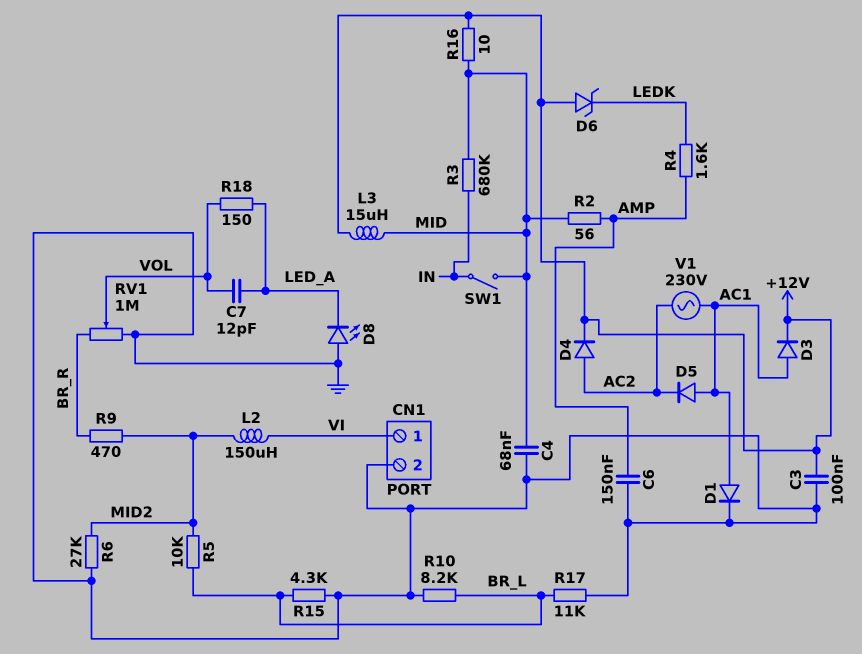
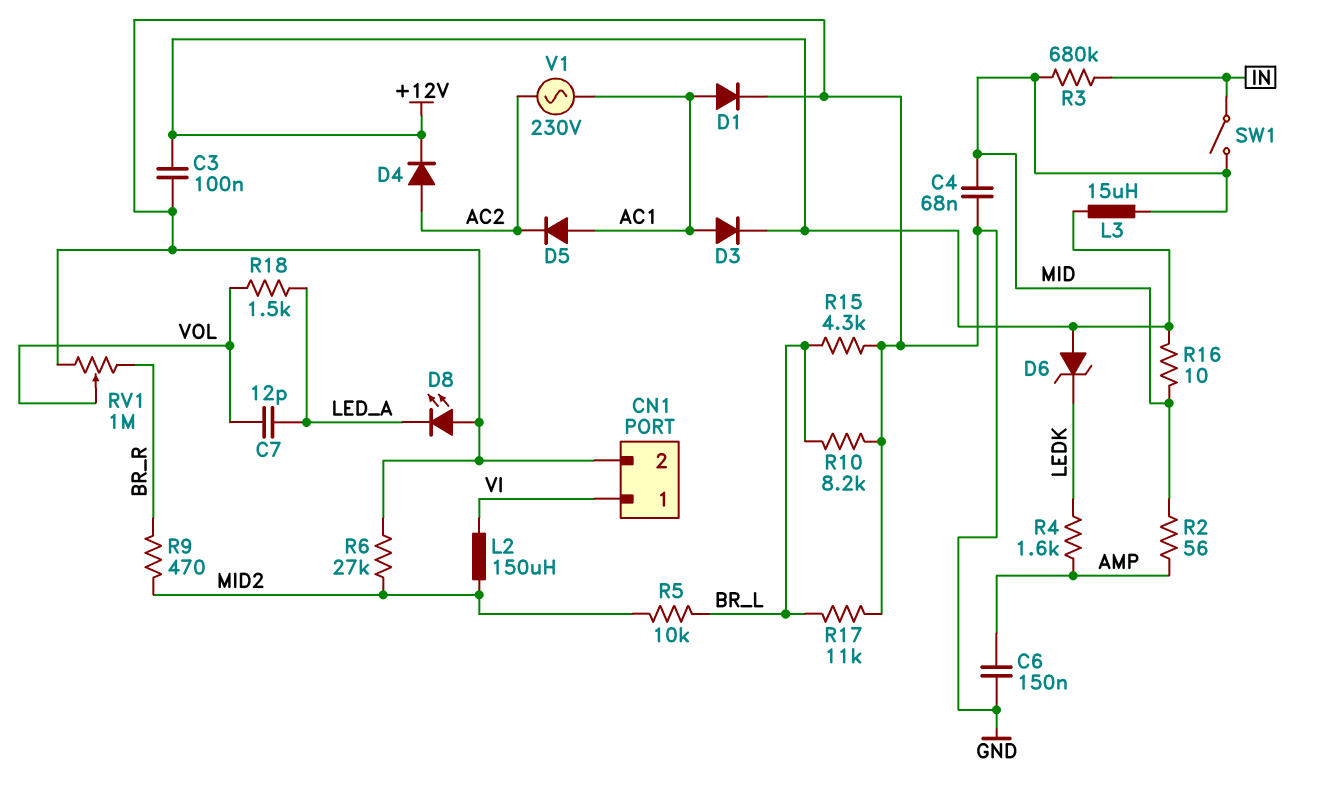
R18: 150 (LED_A, VOL) -> 1.5k (LED_A, VOL)

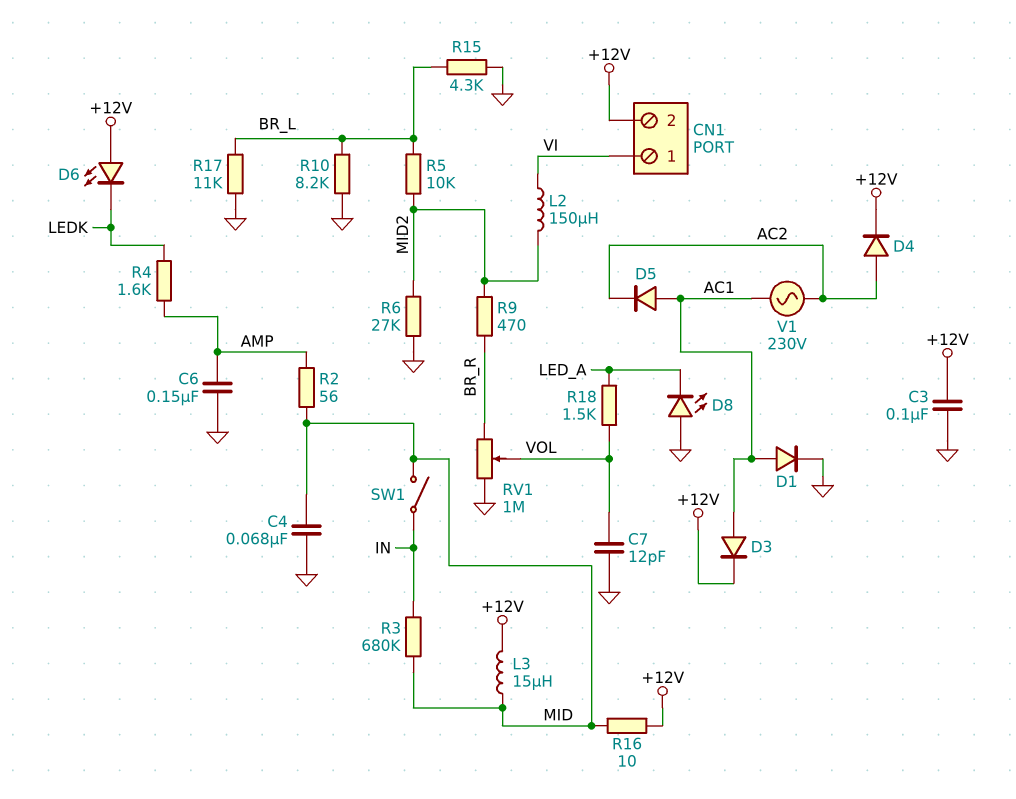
C7: 12pF (LED_A, VOL) -> 12pF (GND, VOL)
CN1 pin 2: GND -> +12V
D6: zener (A +12V, K LEDK) -> LED (A +12V, K LEDK)

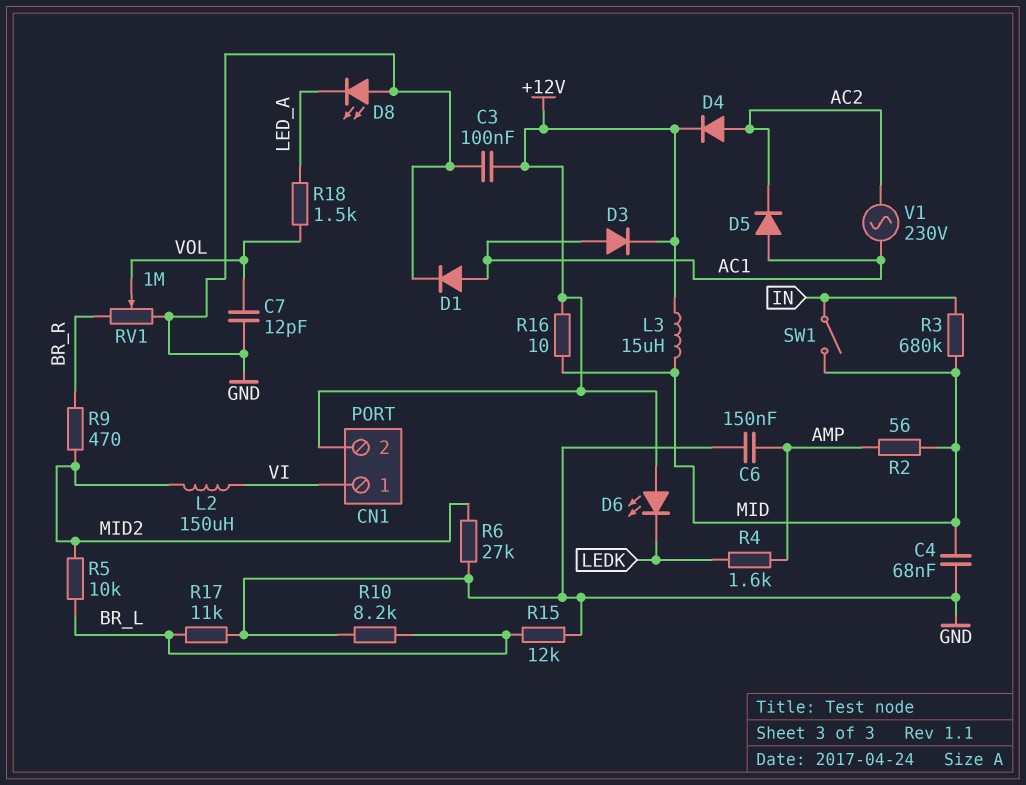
R15: 4.3k (BR_L, GND) -> 12k (BR_L, GND)

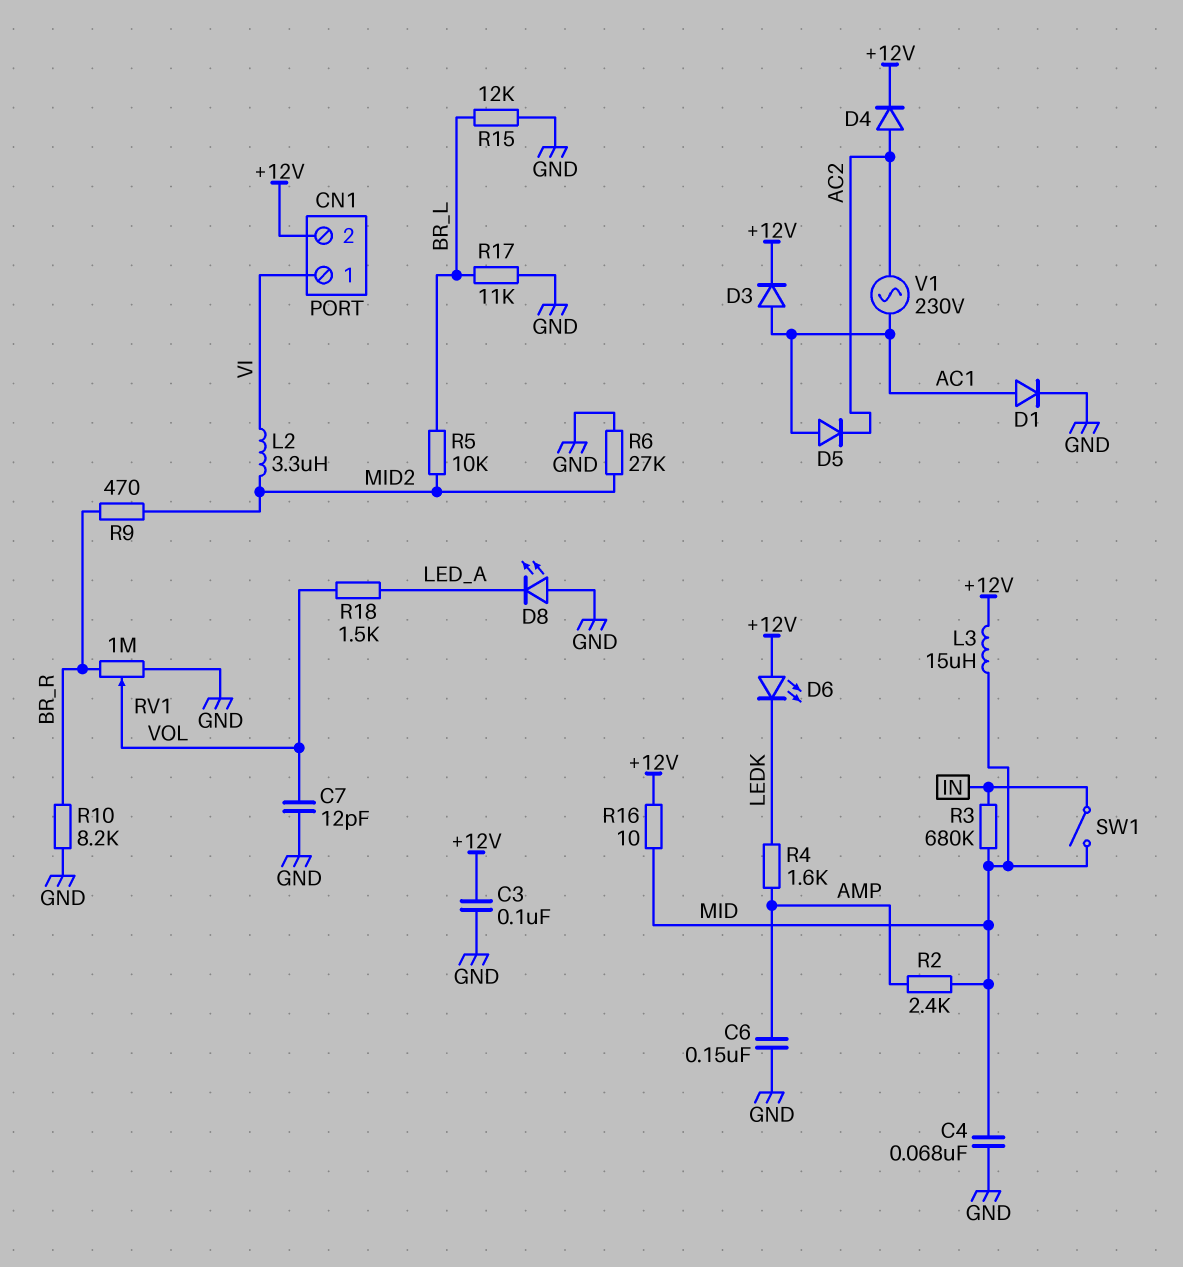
L2: 150uH (MID2, VI) -> 3.3uH (MID2, VI)
R2: 56 (AMP, MID) -> 2.4k (AMP, MID)
R10: 8.2k (BR_L, GND) -> 8.2k (BR_R, GND)

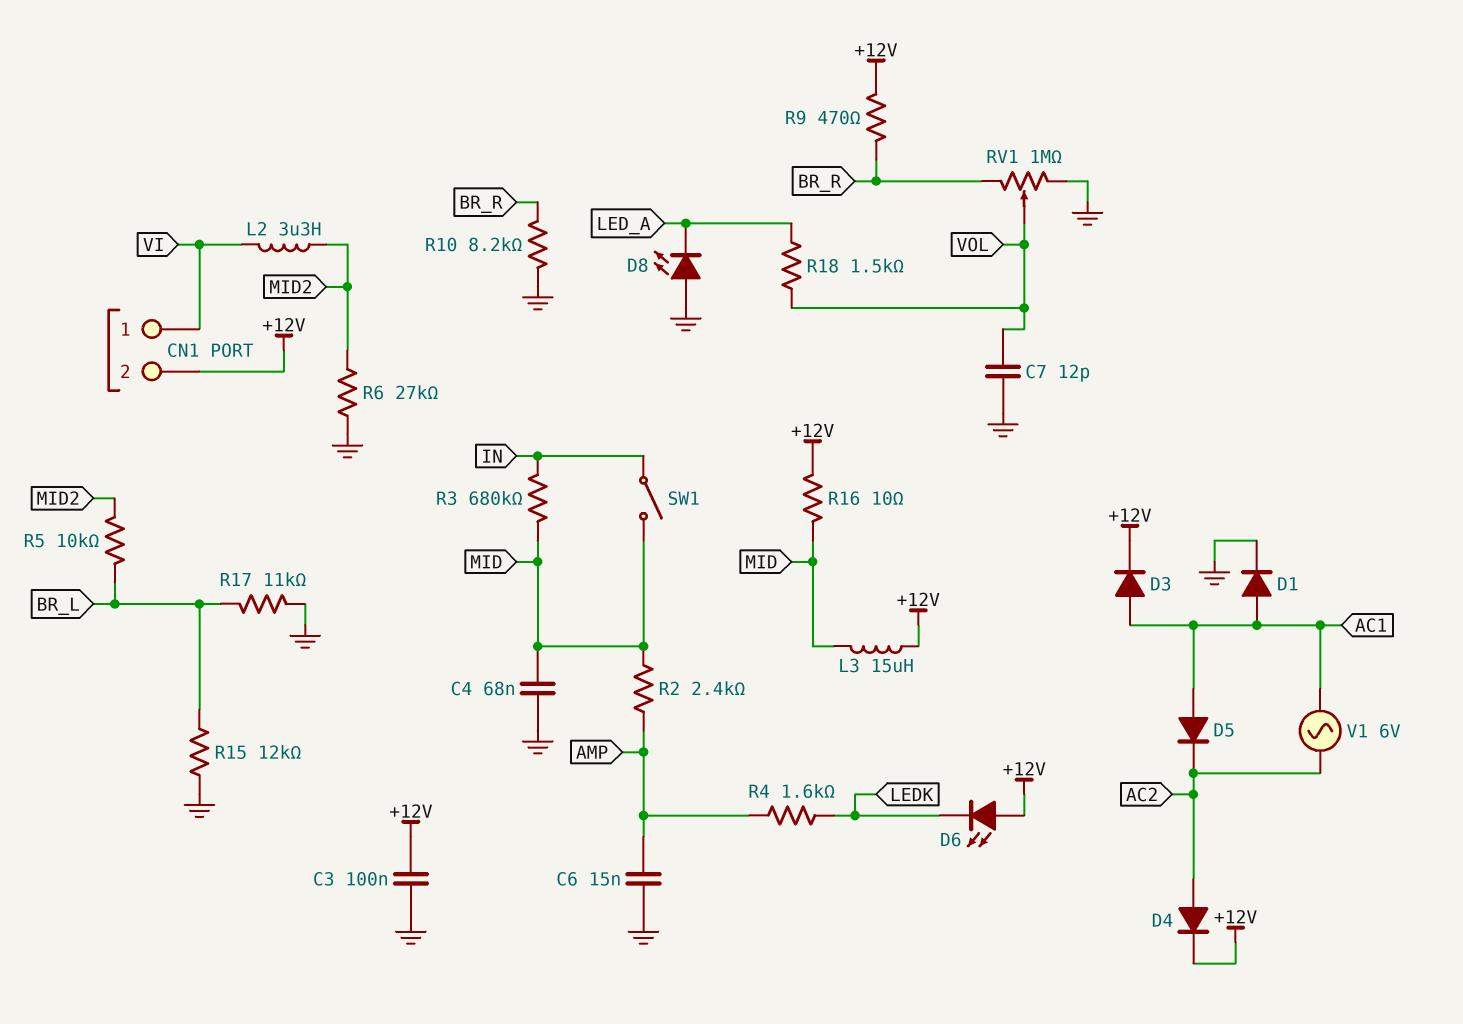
C6: 150nF (AMP, GND) -> 15nF (AMP, GND)
R9: 470 (BR_R, MID2) -> 470 (+12V, BR_R)
V1: AC 230V (AC1, AC2) -> AC 6V (AC1, AC2)

